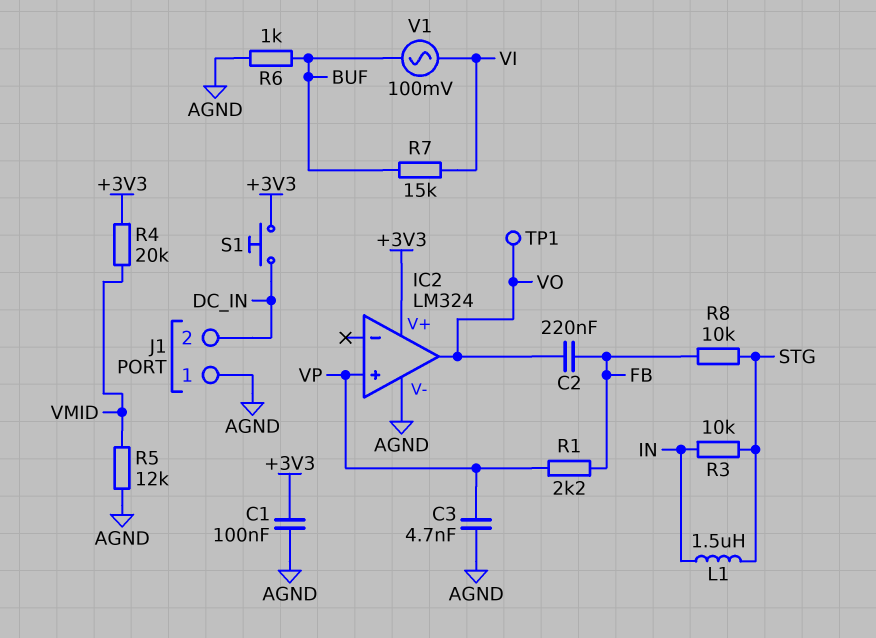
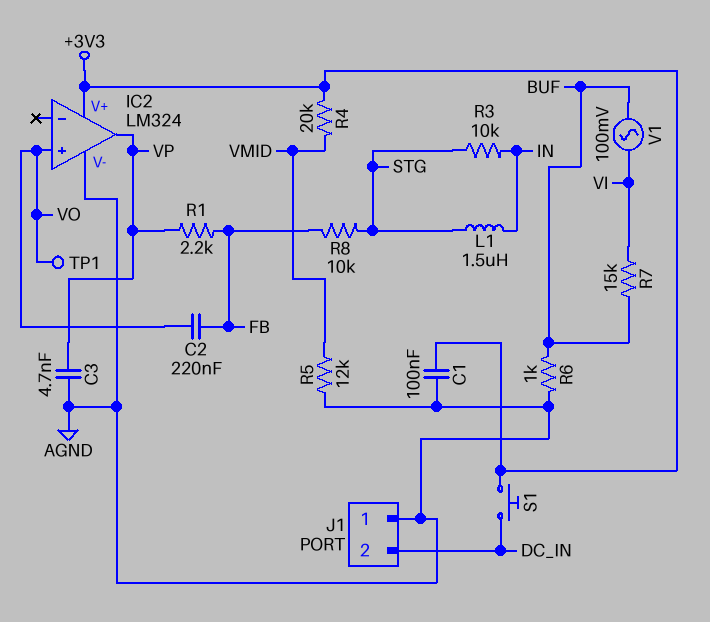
IC2 pin in+: VP -> VO
IC2 pin out: VO -> VP

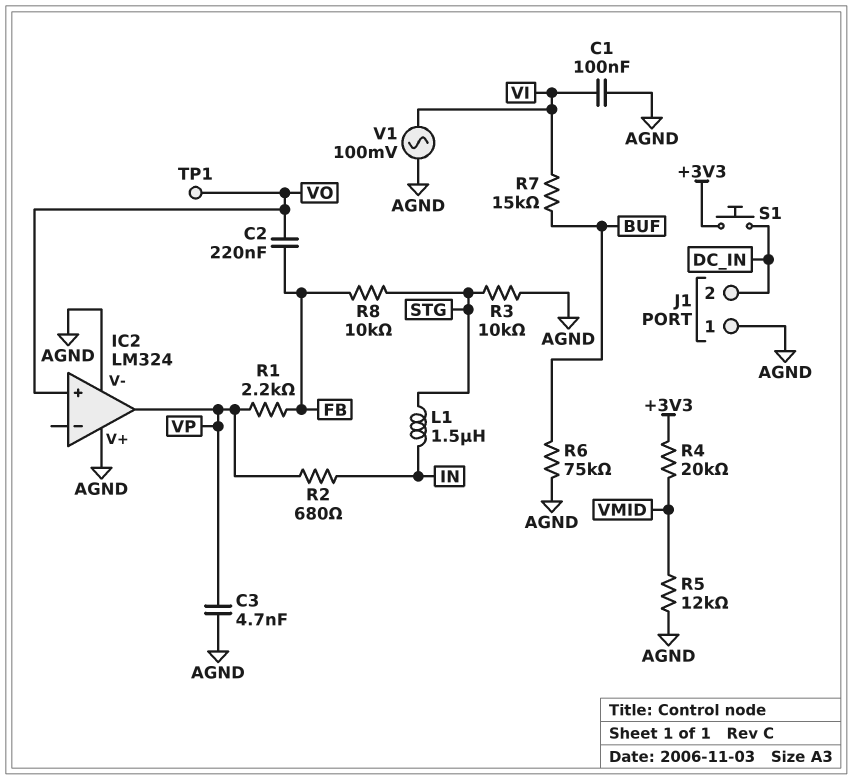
C1: 100nF (+3V3, AGND) -> 100nF (AGND, VI)
IC2 pin V+: +3V3 -> AGND
R2: none -> 680 (IN, VP)
R3: 10k (IN, STG) -> 10k (AGND, STG)
R6: 1k (AGND, BUF) -> 75k (AGND, BUF)
V1: AC 100mV (BUF, VI) -> AC 100mV (AGND, VI)

